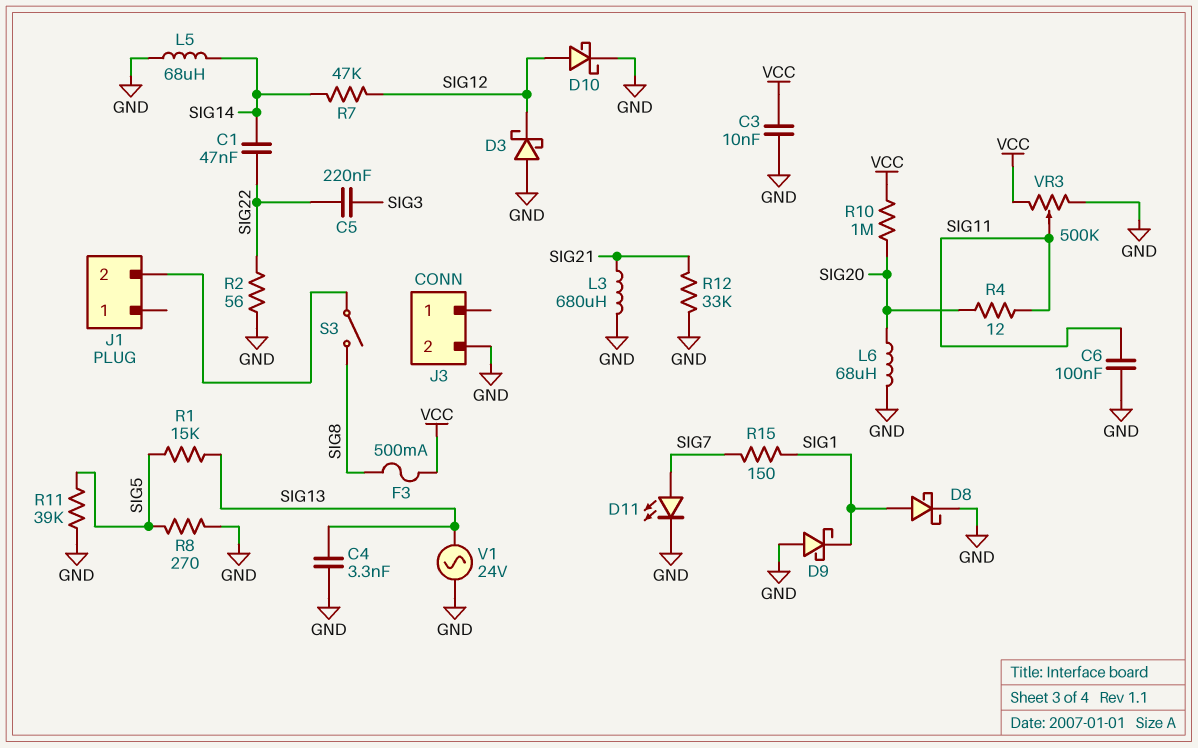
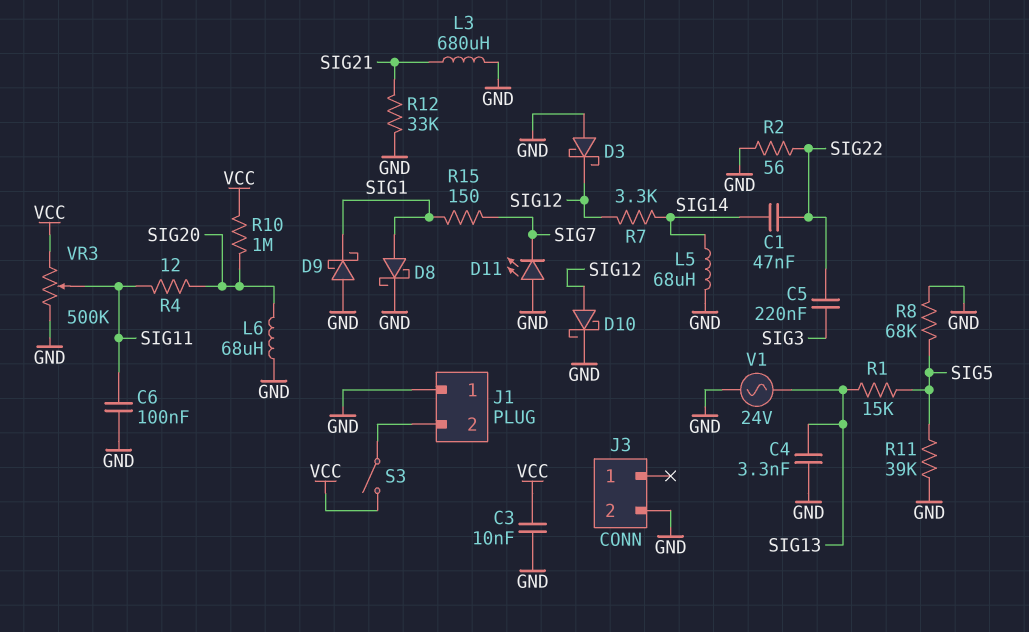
D11: LED (A SIG7, K GND) -> LED (A GND, K SIG7)
F3: 500mA (SIG8, VCC) -> none
J1 pin 1: none -> GND
R7: 47k (SIG12, SIG14) -> 3.3k (SIG12, SIG14)
R8: 270 (GND, SIG5) -> 68k (GND, SIG5)
S3: switch (J1/2, SIG8) -> switch (J1/2, VCC)

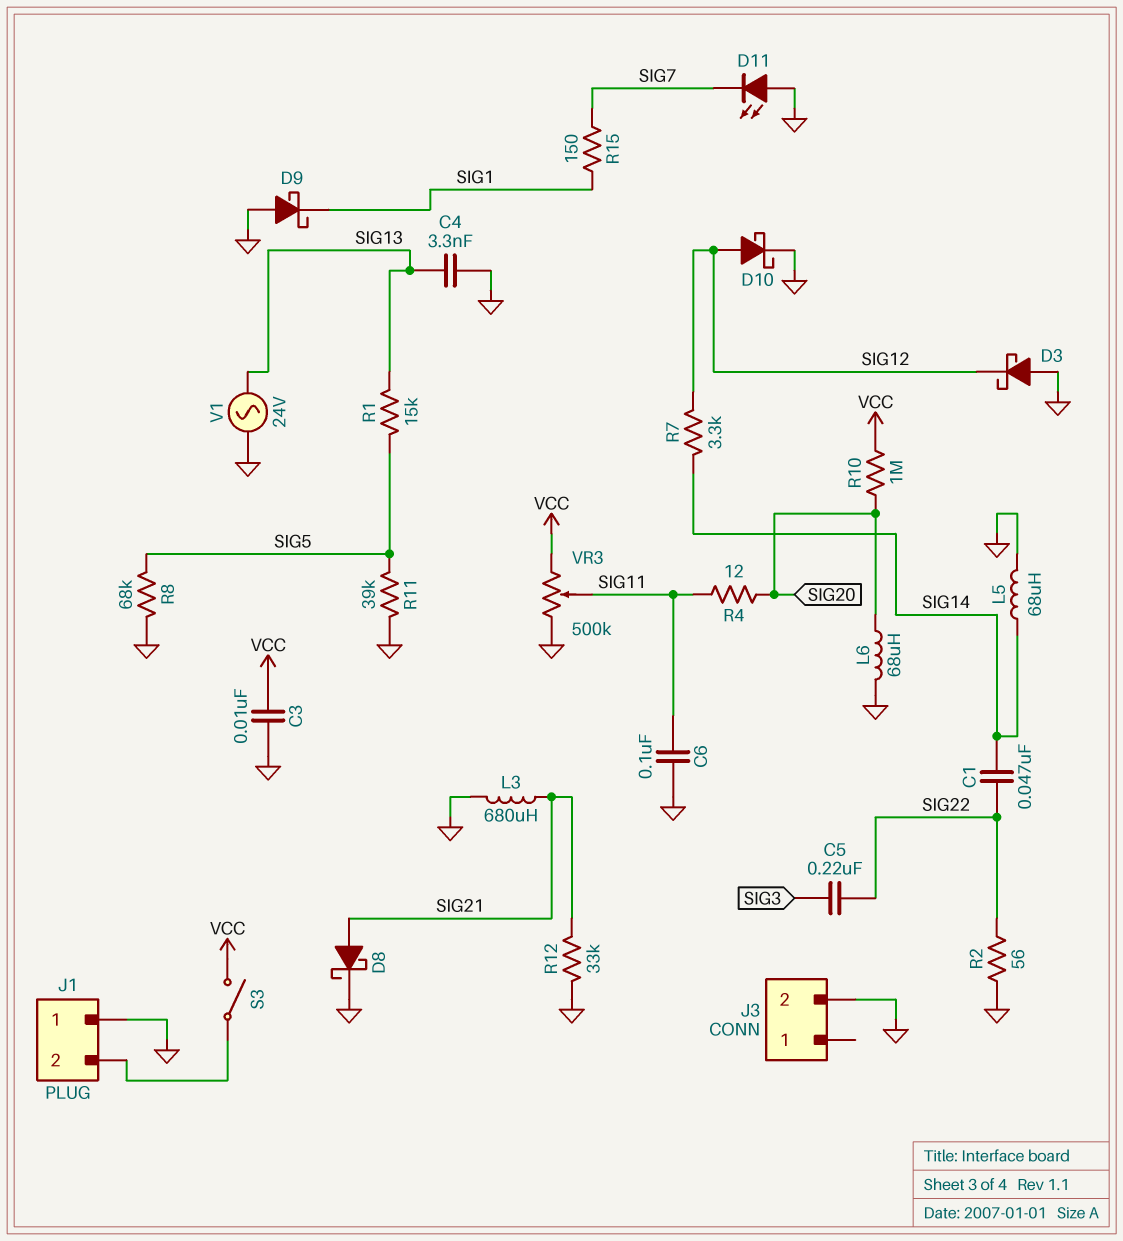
D8: schottky (A SIG1, K GND) -> schottky (A SIG21, K GND)

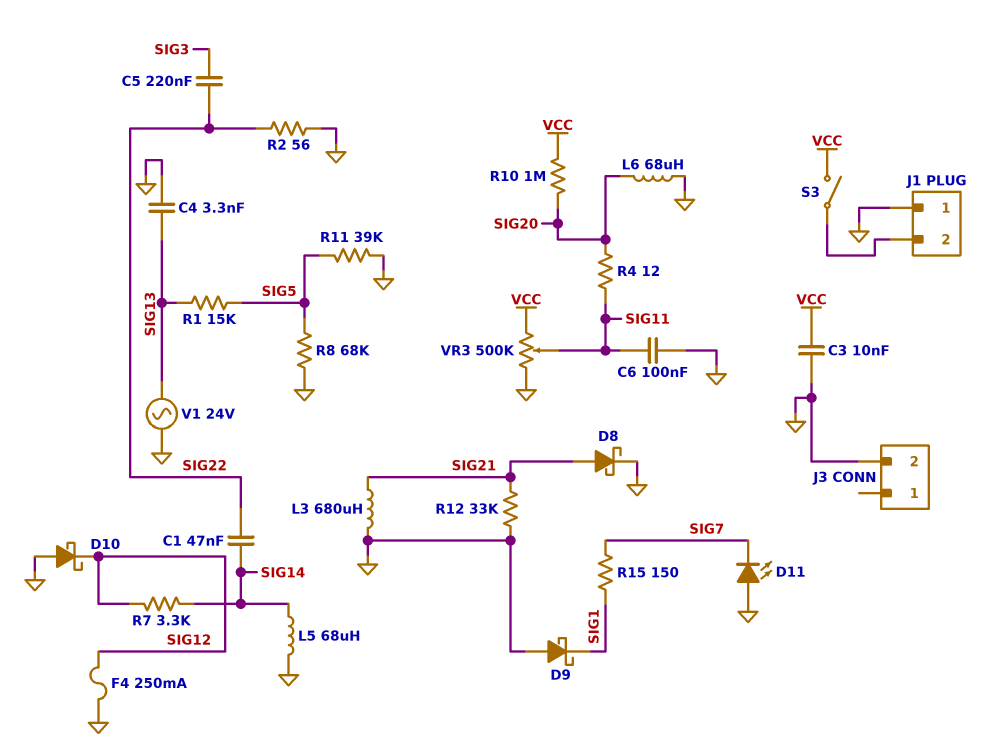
D3: schottky (A GND, K SIG12) -> none
D10: schottky (A SIG12, K GND) -> schottky (A GND, K SIG12)
F4: none -> 250mA (GND, SIG12)

